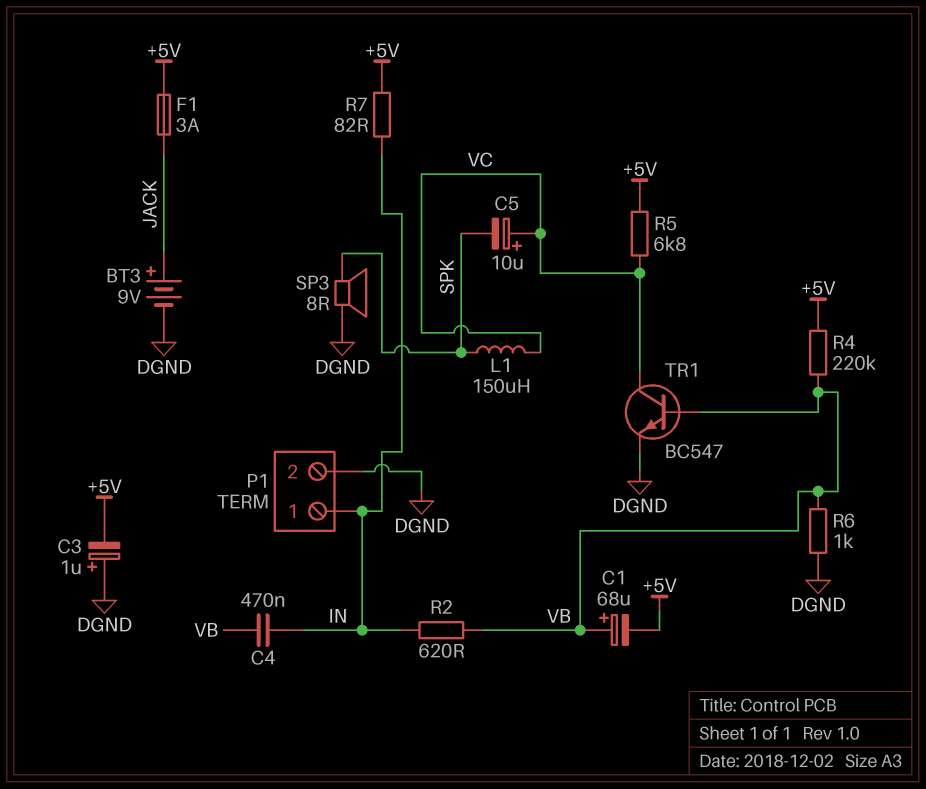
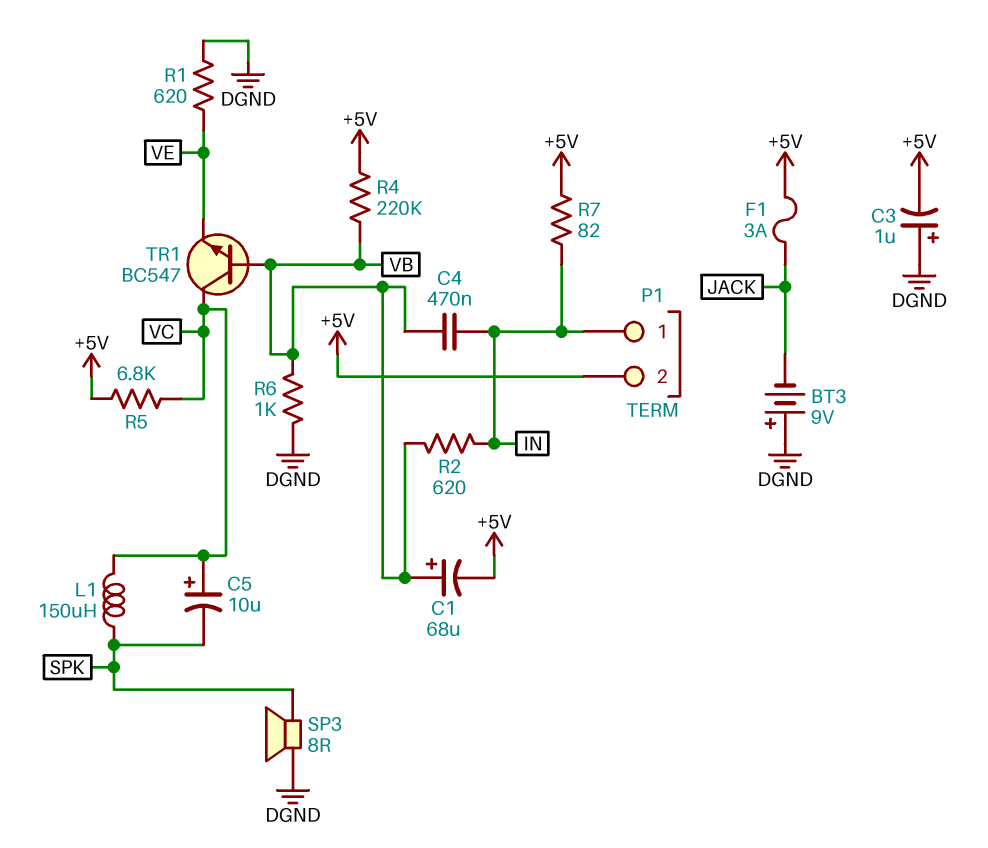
BT3: 9V (plus JACK, minus DGND) -> 9V (plus DGND, minus JACK)
P1 pin 2: DGND -> +5V
R1: none -> 620 (DGND, VE)
TR1: NPN BC547 (B VB, C VC, E DGND) -> NPN BC547 (B VB, C VC, E VE)

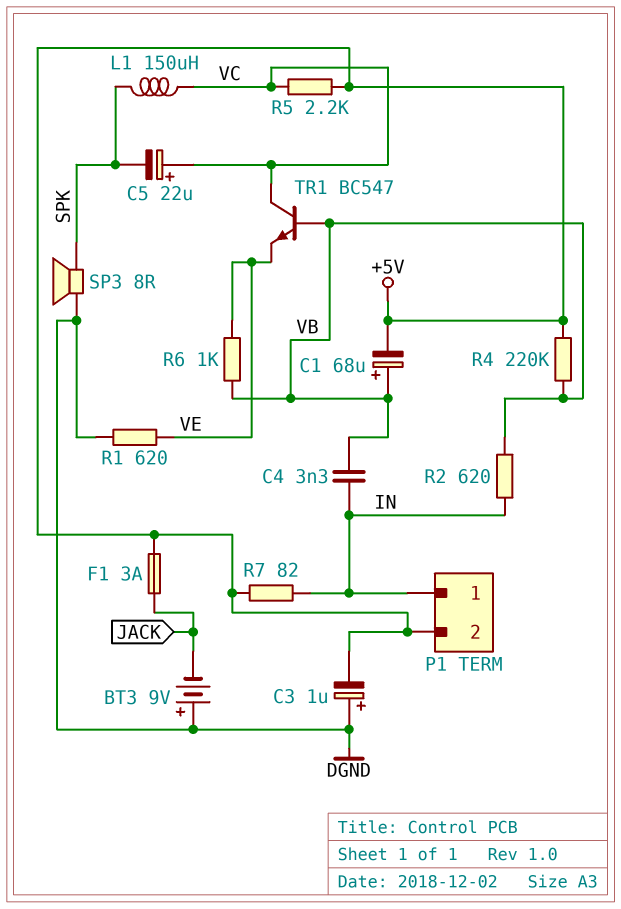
C4: 470nF (IN, VB) -> 3.3nF (IN, VB)
C5: 10uF (plus VC, minus SPK) -> 22uF (plus VC, minus SPK)
R5: 6.8k (+5V, VC) -> 2.2k (+5V, VC)
R6: 1k (DGND, VB) -> 1k (VB, VE)

